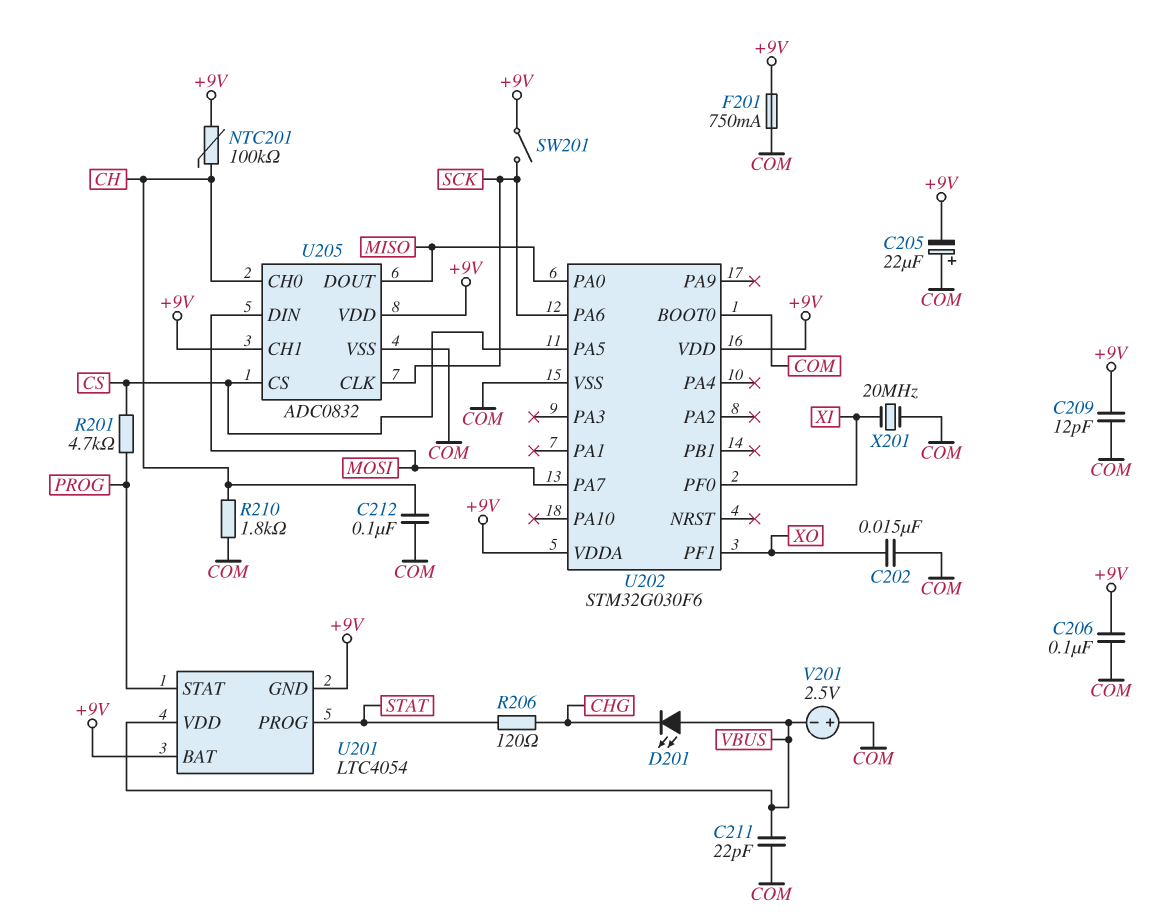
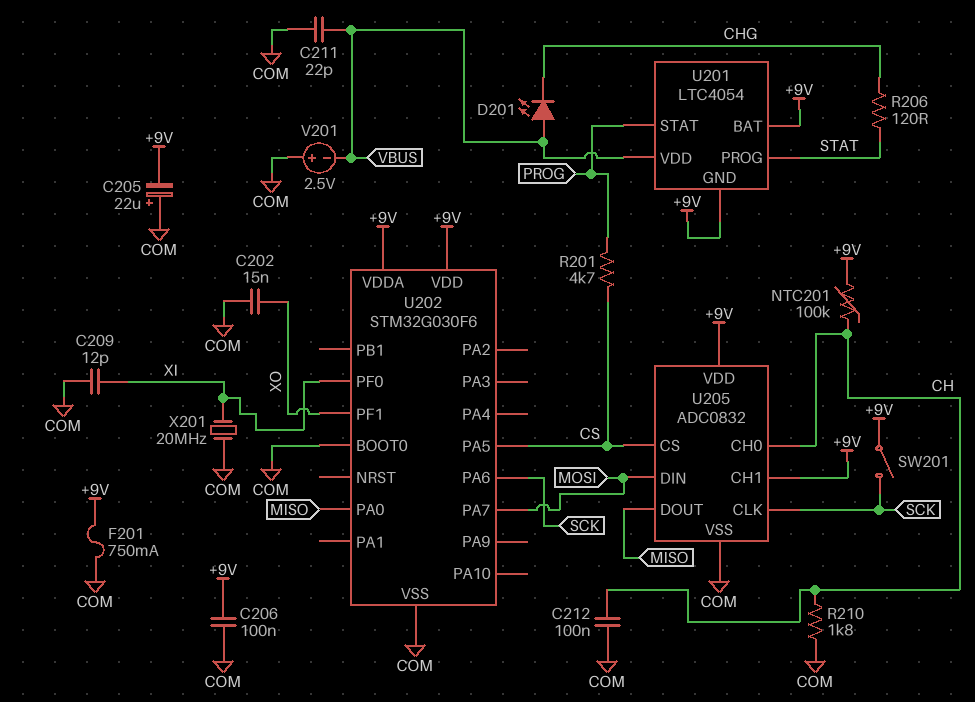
C209: 12pF (+9V, COM) -> 12pF (COM, XI)

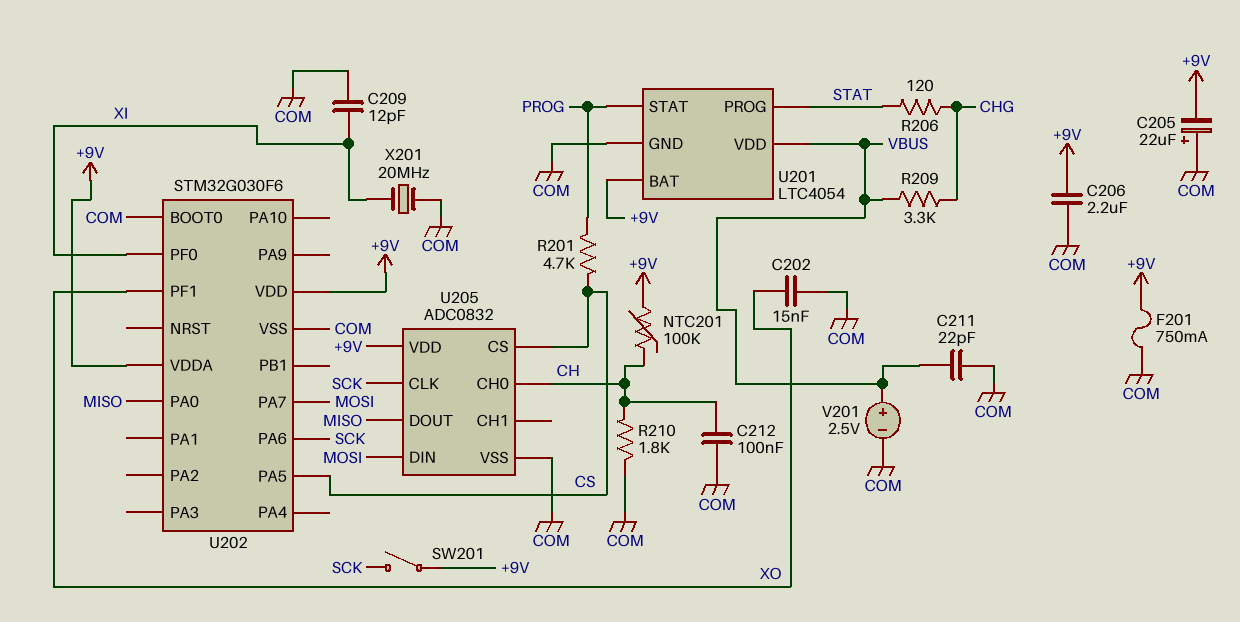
C206: 100nF (+9V, COM) -> 2.2uF (+9V, COM)
D201: LED (A VBUS, K CHG) -> none
R209: none -> 3.3k (CHG, VBUS)
U201 pin GND: +9V -> COM
U205 pin CH1: +9V -> none
V201: 2.5V (plus COM, minus VBUS) -> 2.5V (plus VBUS, minus COM)

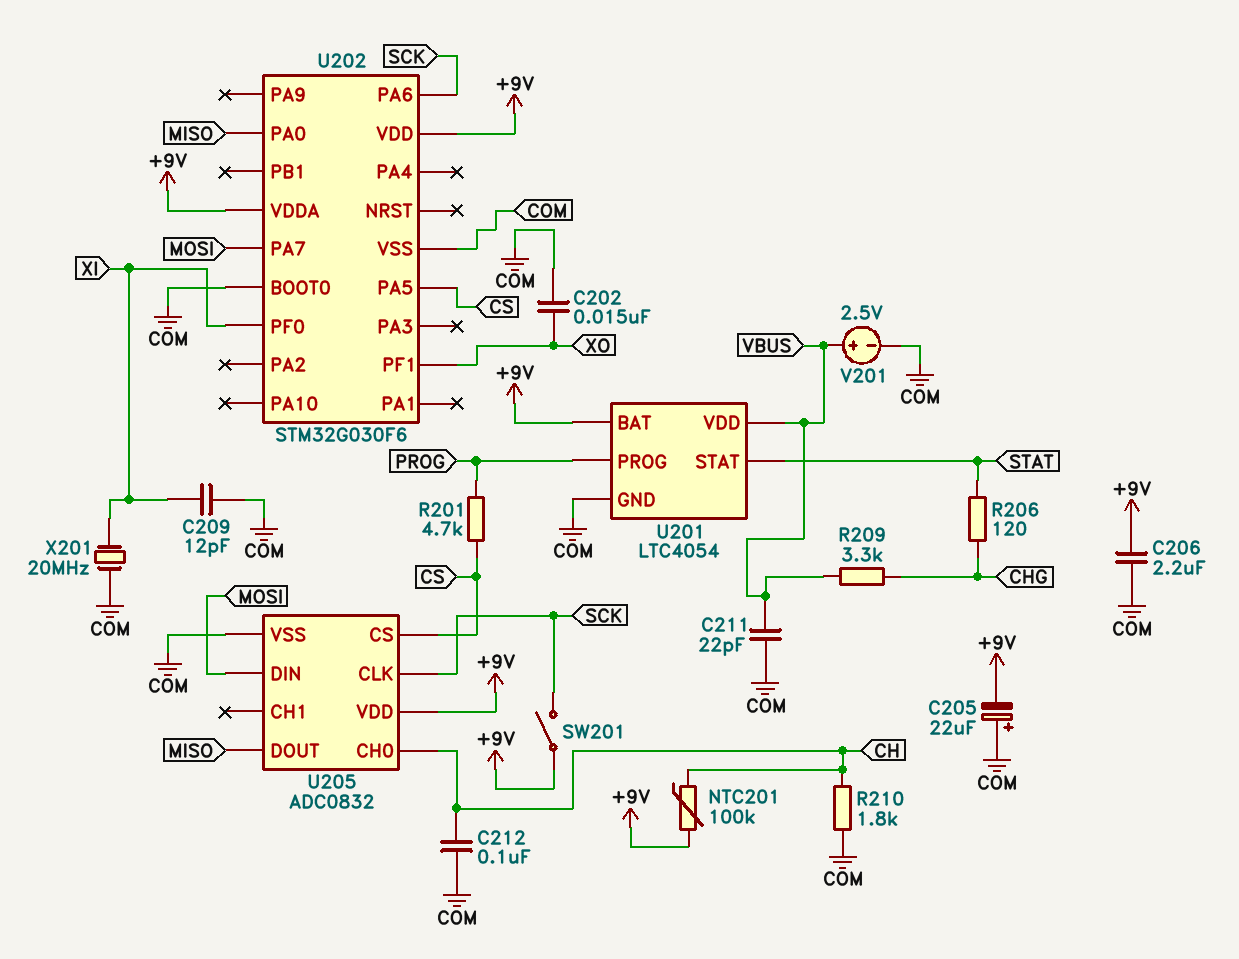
F201: 750mA (+9V, COM) -> none
U201 pin PROG: STAT -> PROG
U201 pin STAT: PROG -> STAT

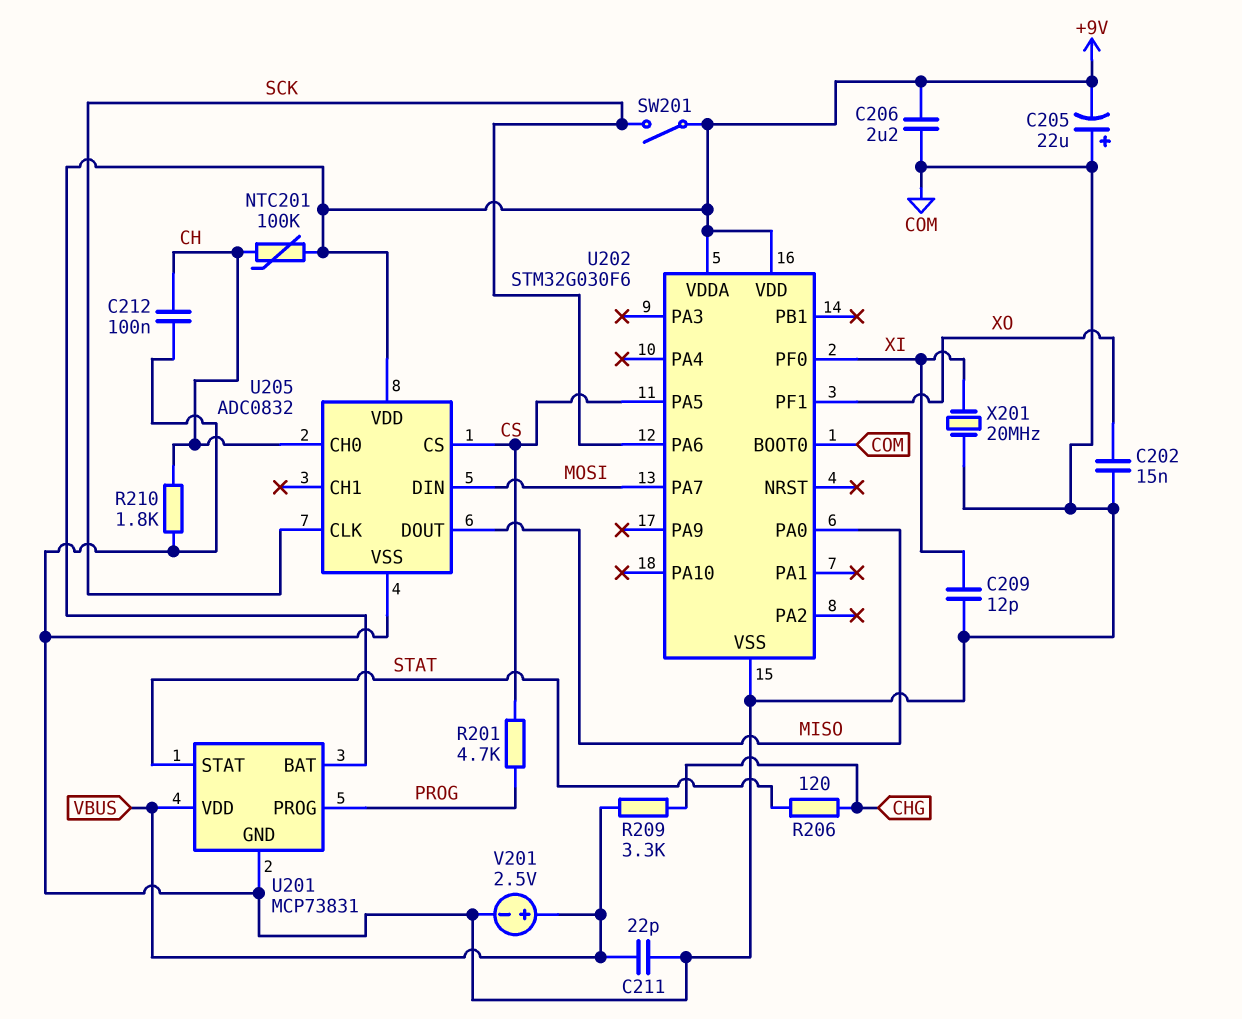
U201: LTC4054 -> MCP73831

